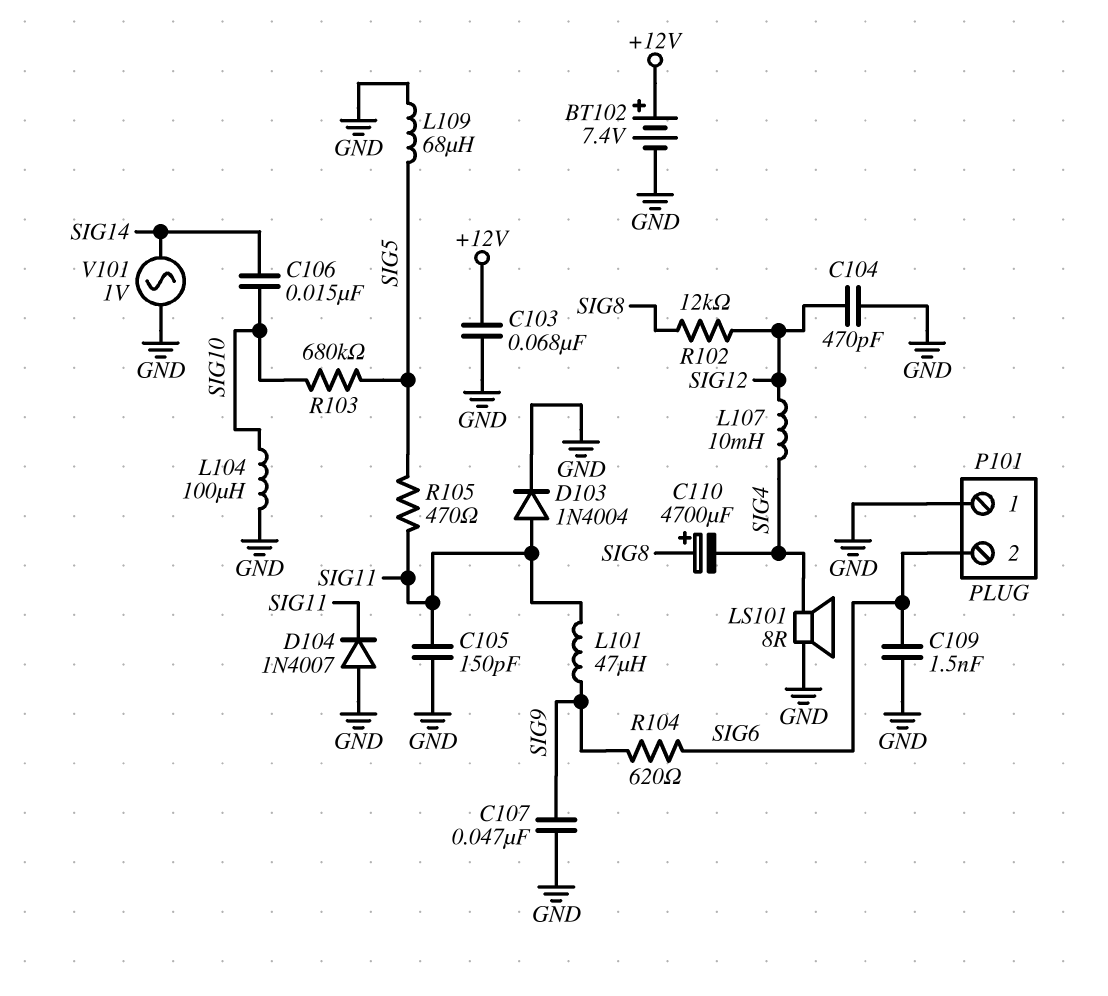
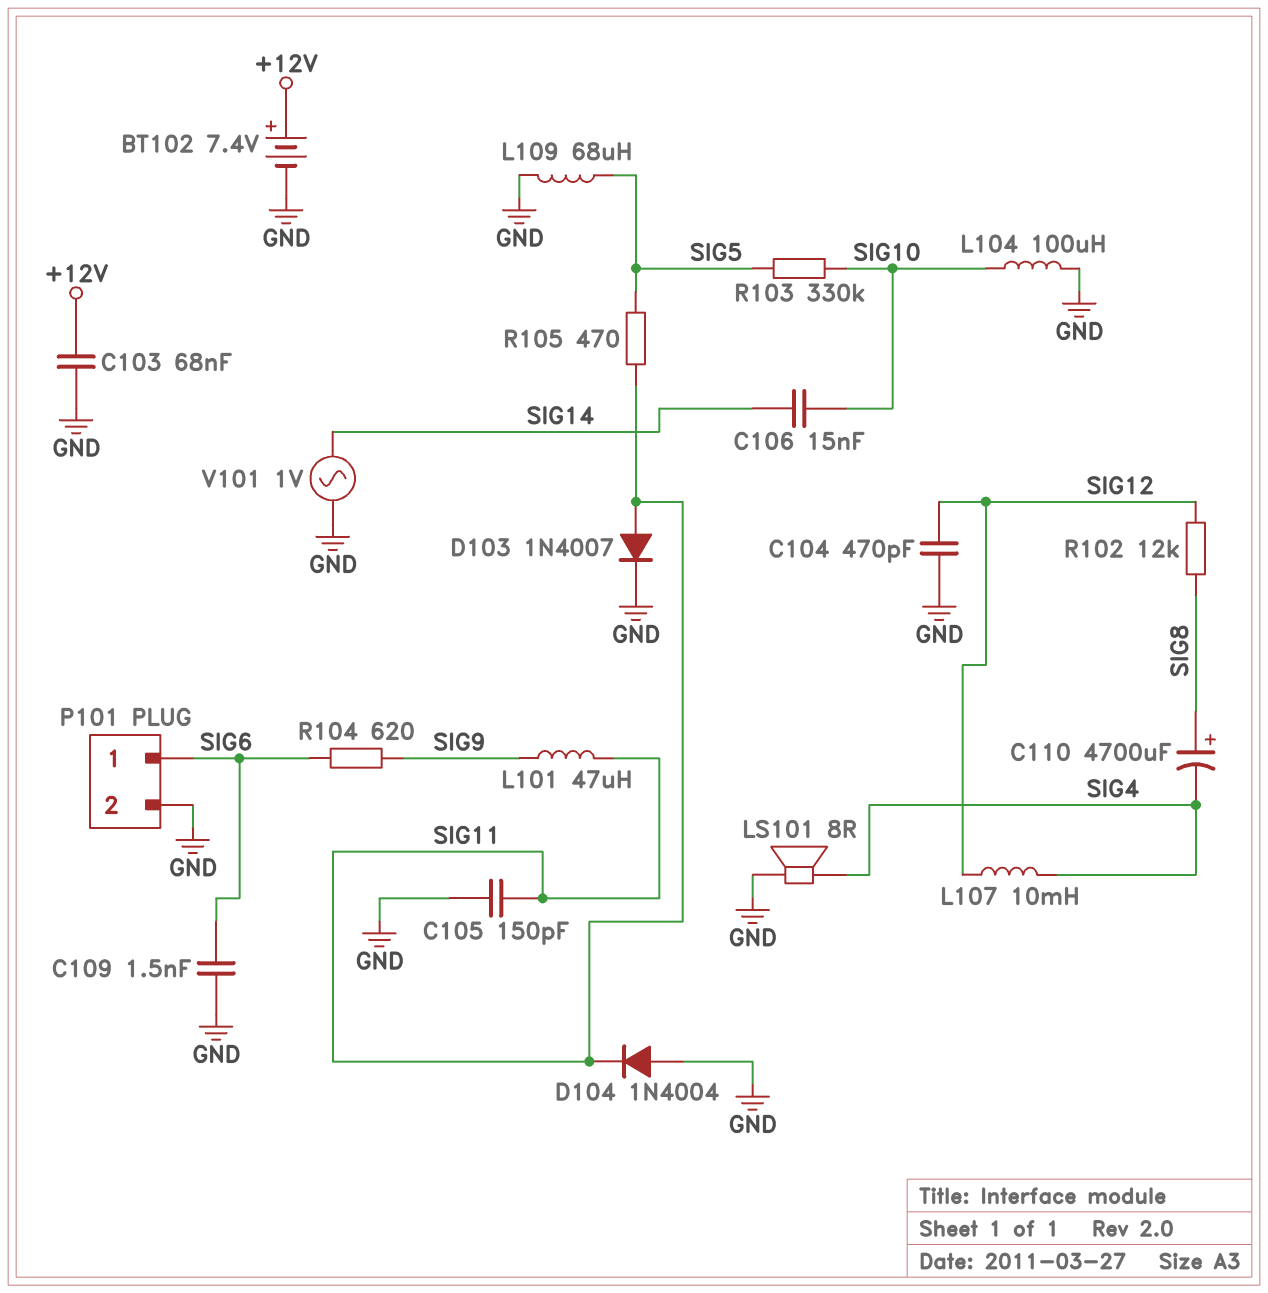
C107: 47nF (GND, SIG9) -> none
D103: diode 1N4004 (A SIG11, K GND) -> diode 1N4007 (A SIG11, K GND)
D104: diode 1N4007 (A GND, K SIG11) -> diode 1N4004 (A GND, K SIG11)
P101 pin 1: GND -> SIG6
P101 pin 2: SIG6 -> GND
R103: 680k (SIG5, SIG10) -> 330k (SIG5, SIG10)

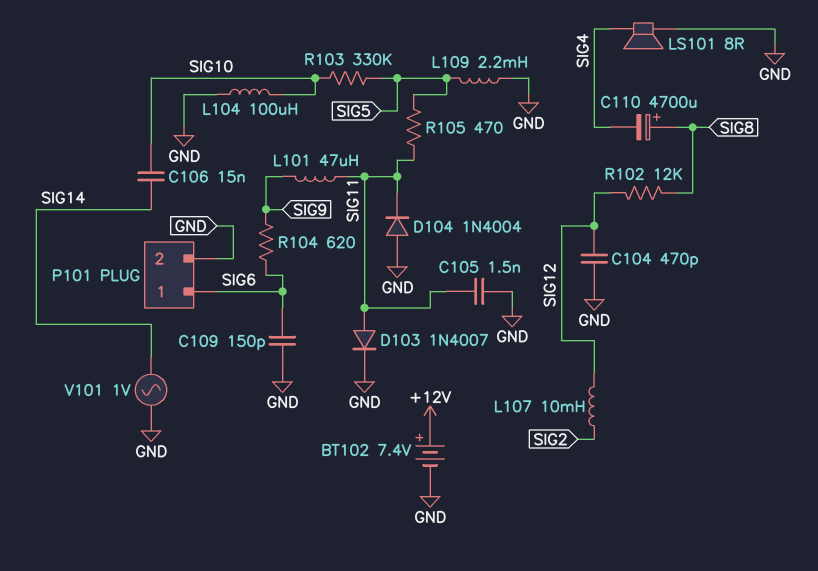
C103: 68nF (+12V, GND) -> none
C105: 150pF (GND, SIG11) -> 1.5nF (GND, SIG11)
C109: 1.5nF (GND, SIG6) -> 150pF (GND, SIG6)
L107: 10mH (SIG4, SIG12) -> 10mH (SIG2, SIG12)
L109: 68uH (GND, SIG5) -> 2.2mH (GND, SIG5)

